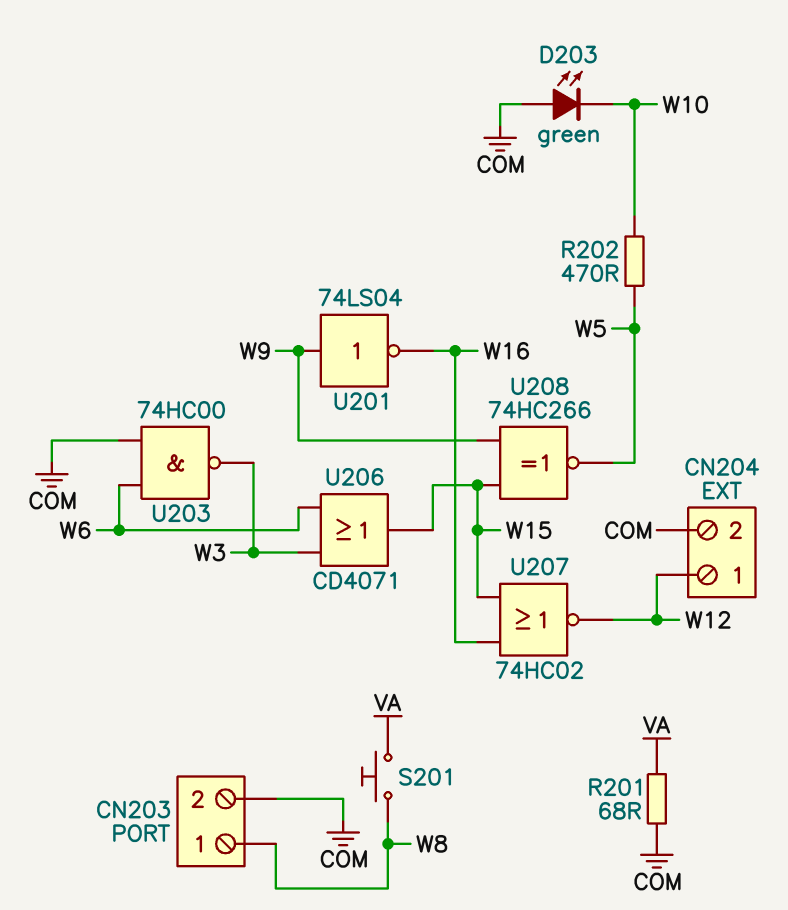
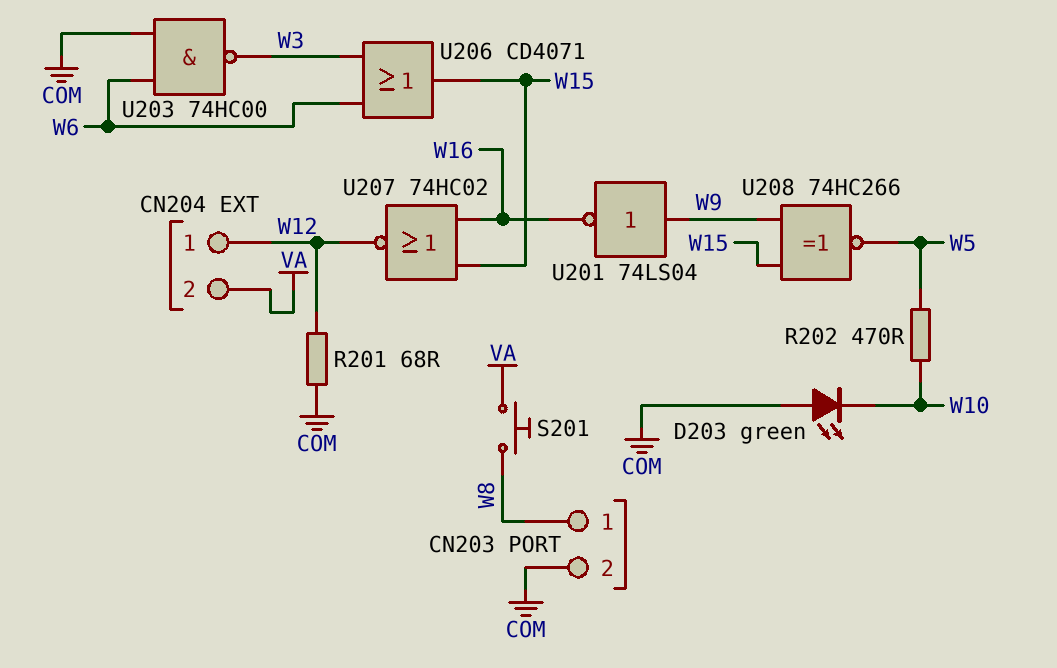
CN204 pin 2: COM -> VA
R201: 68 (COM, VA) -> 68 (COM, W12)

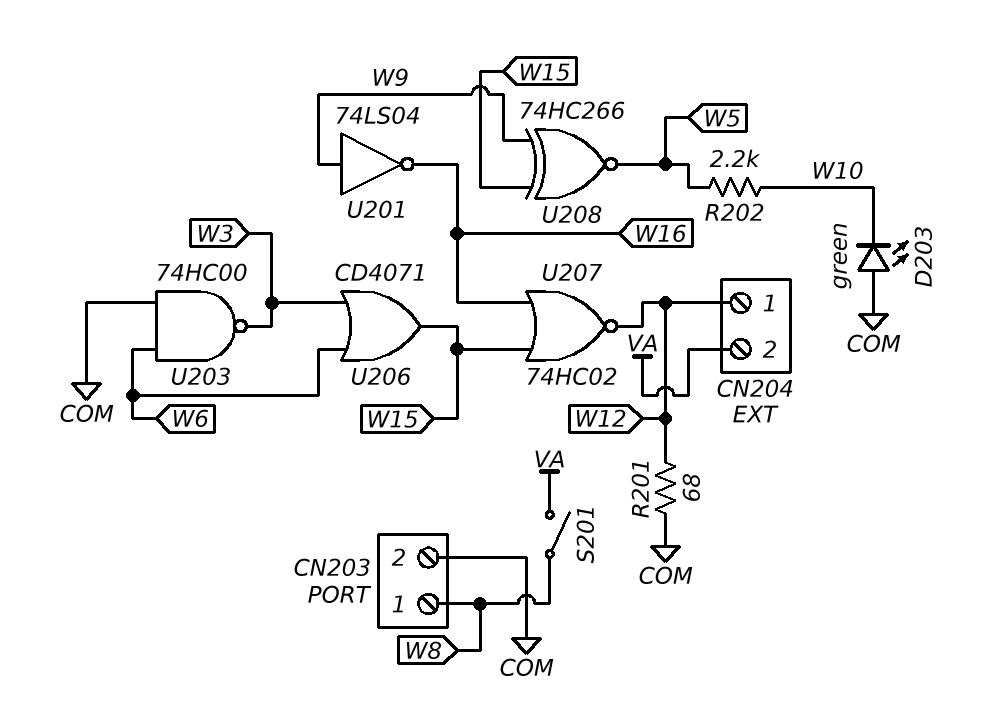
R202: 470 (W5, W10) -> 2.2k (W5, W10)
S201: button (VA, W8) -> switch (VA, W8)

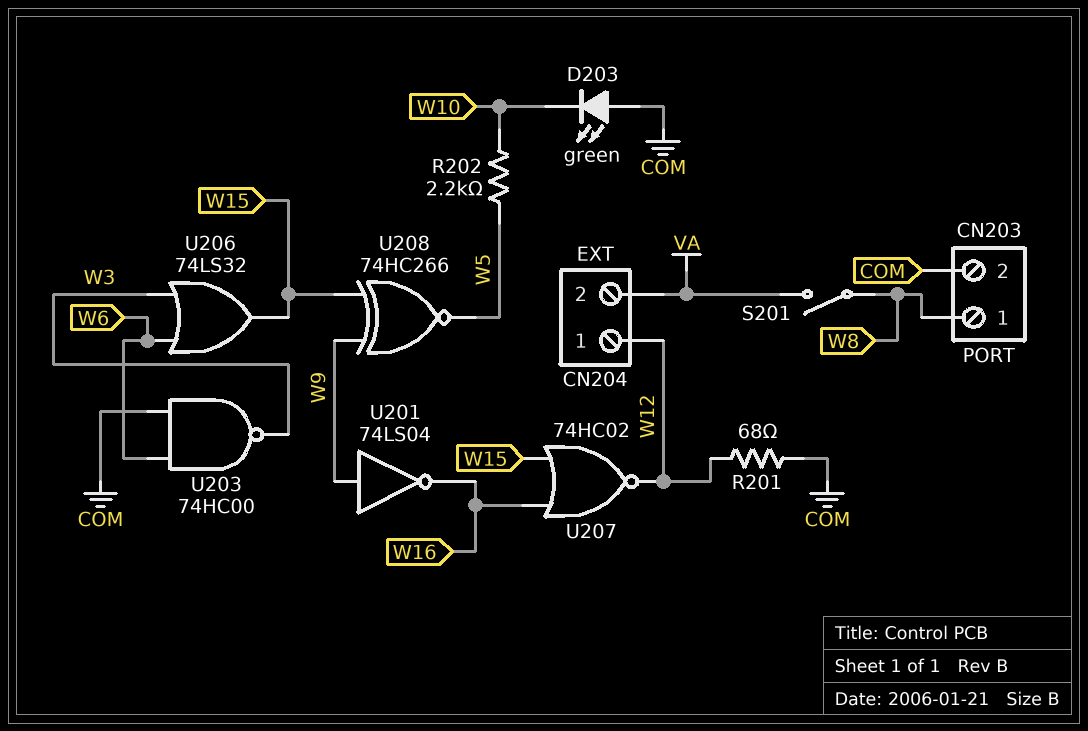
U206: OR CD4071 (in W3, in W6, out W15) -> OR 74LS32 (in W3, in W6, out W15)

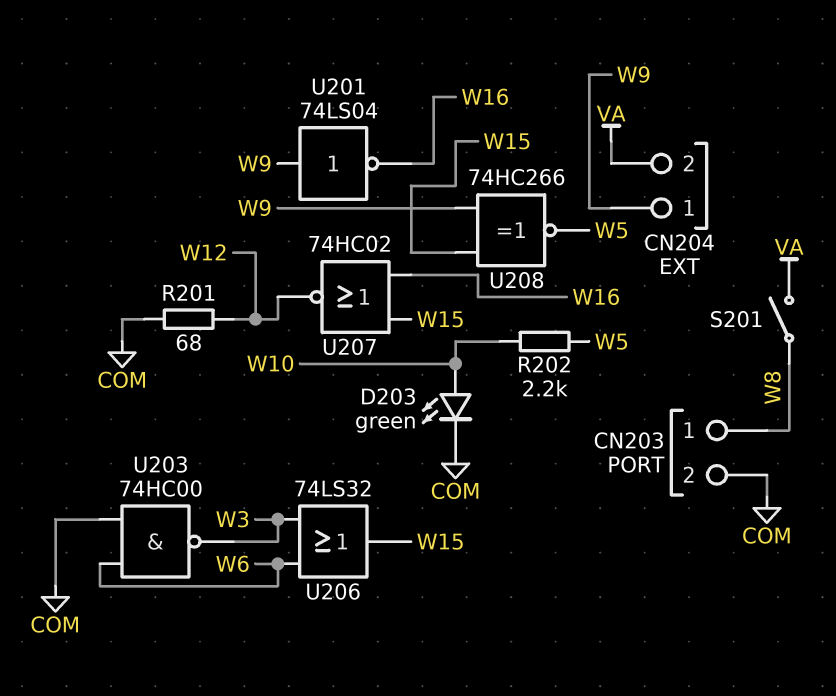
CN204 pin 1: W12 -> W9
D203: LED green (A COM, K W10) -> LED green (A W10, K COM)

